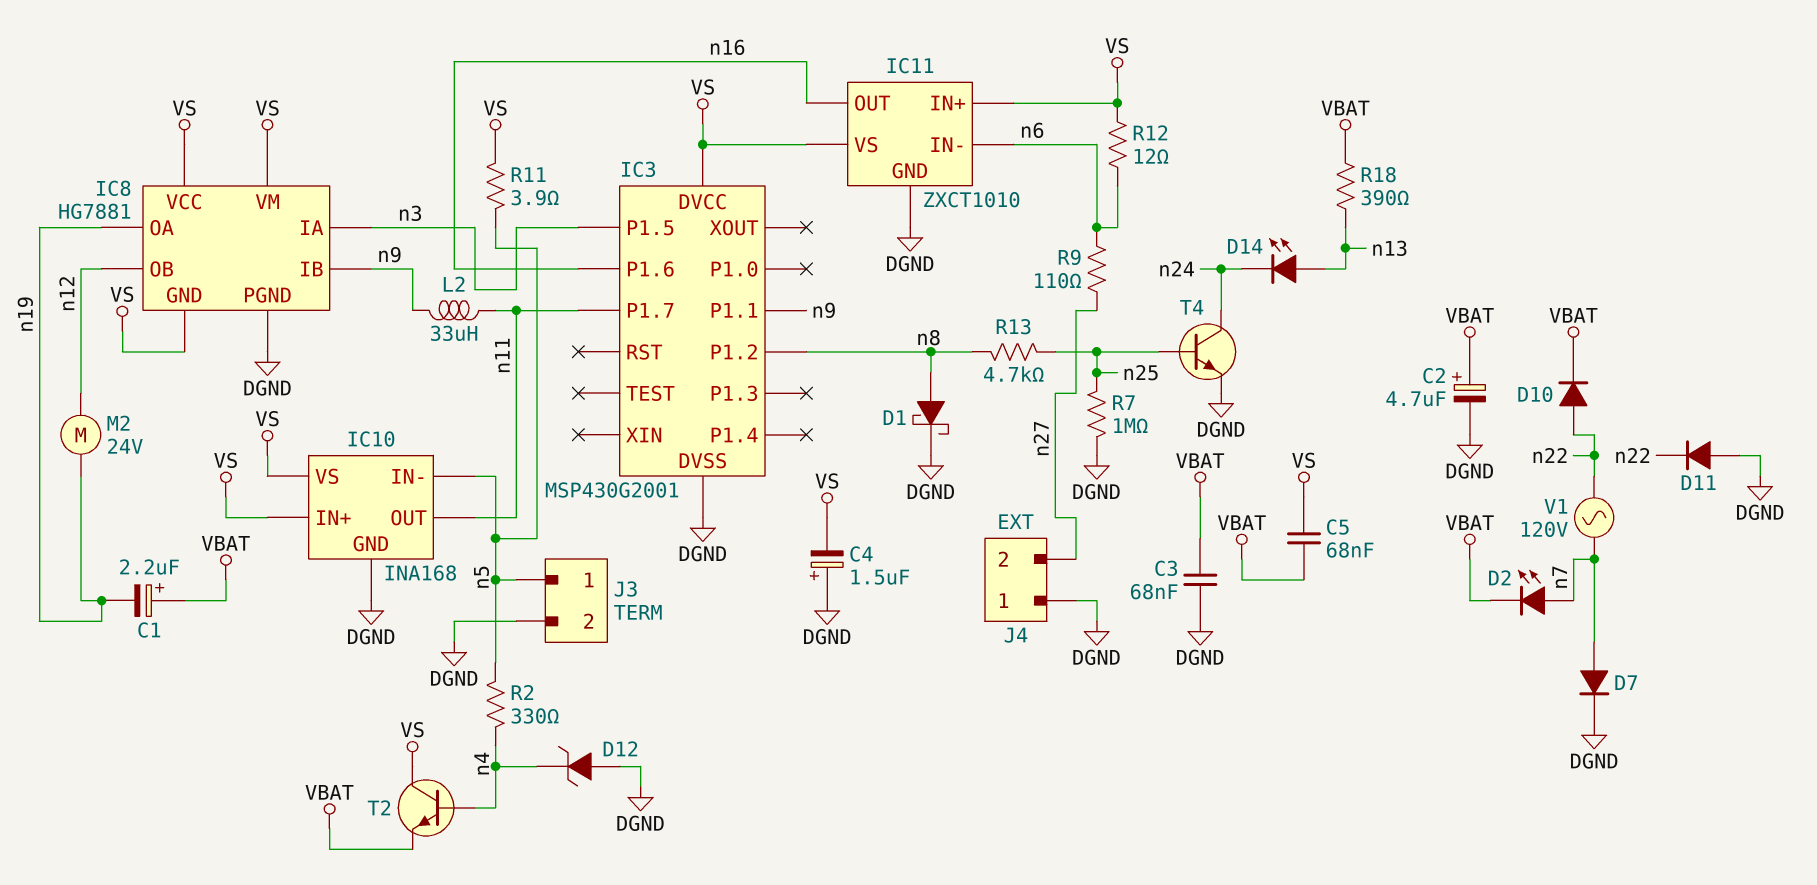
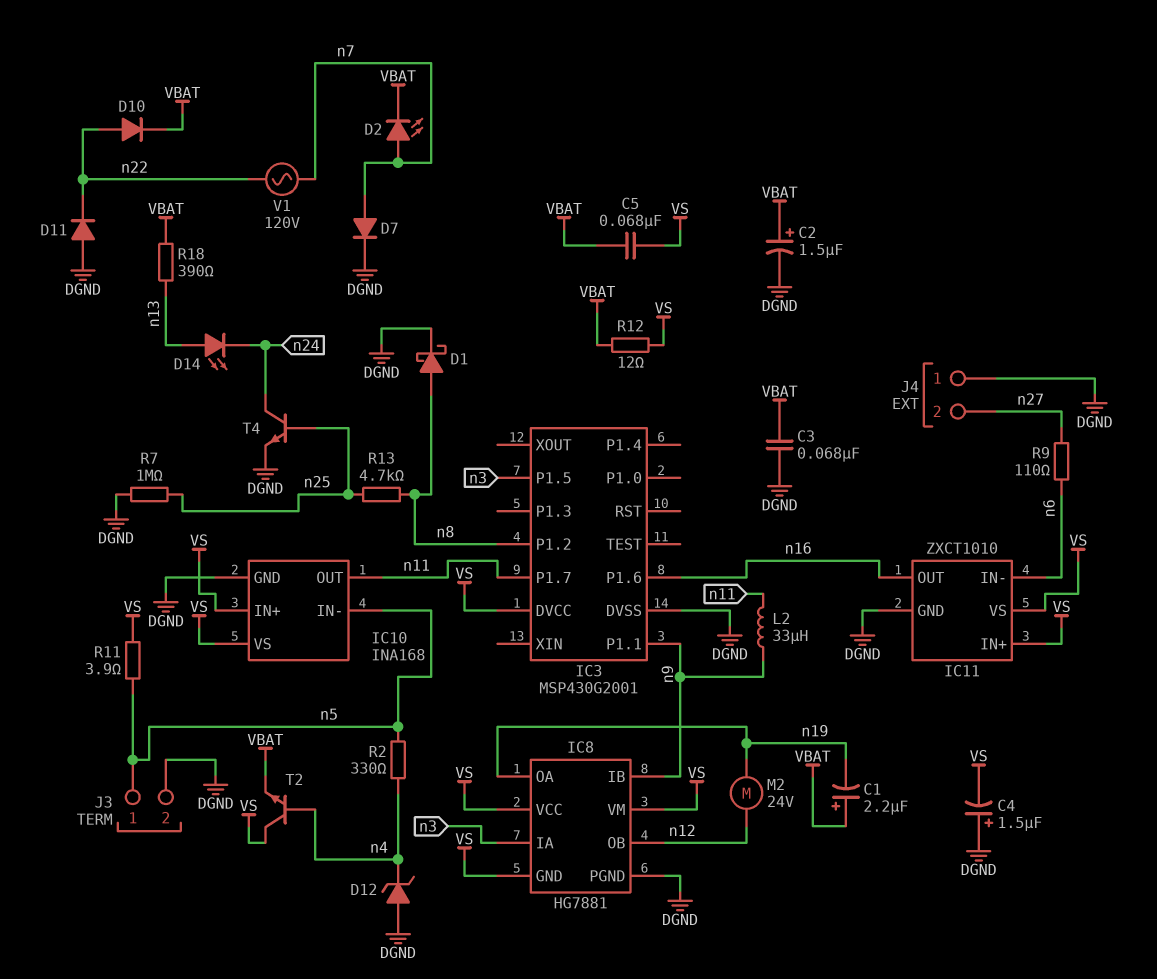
C2: 4.7uF (plus VBAT, minus DGND) -> 1.5uF (plus VBAT, minus DGND)
R12: 12 (VS, n6) -> 12 (VBAT, VS)

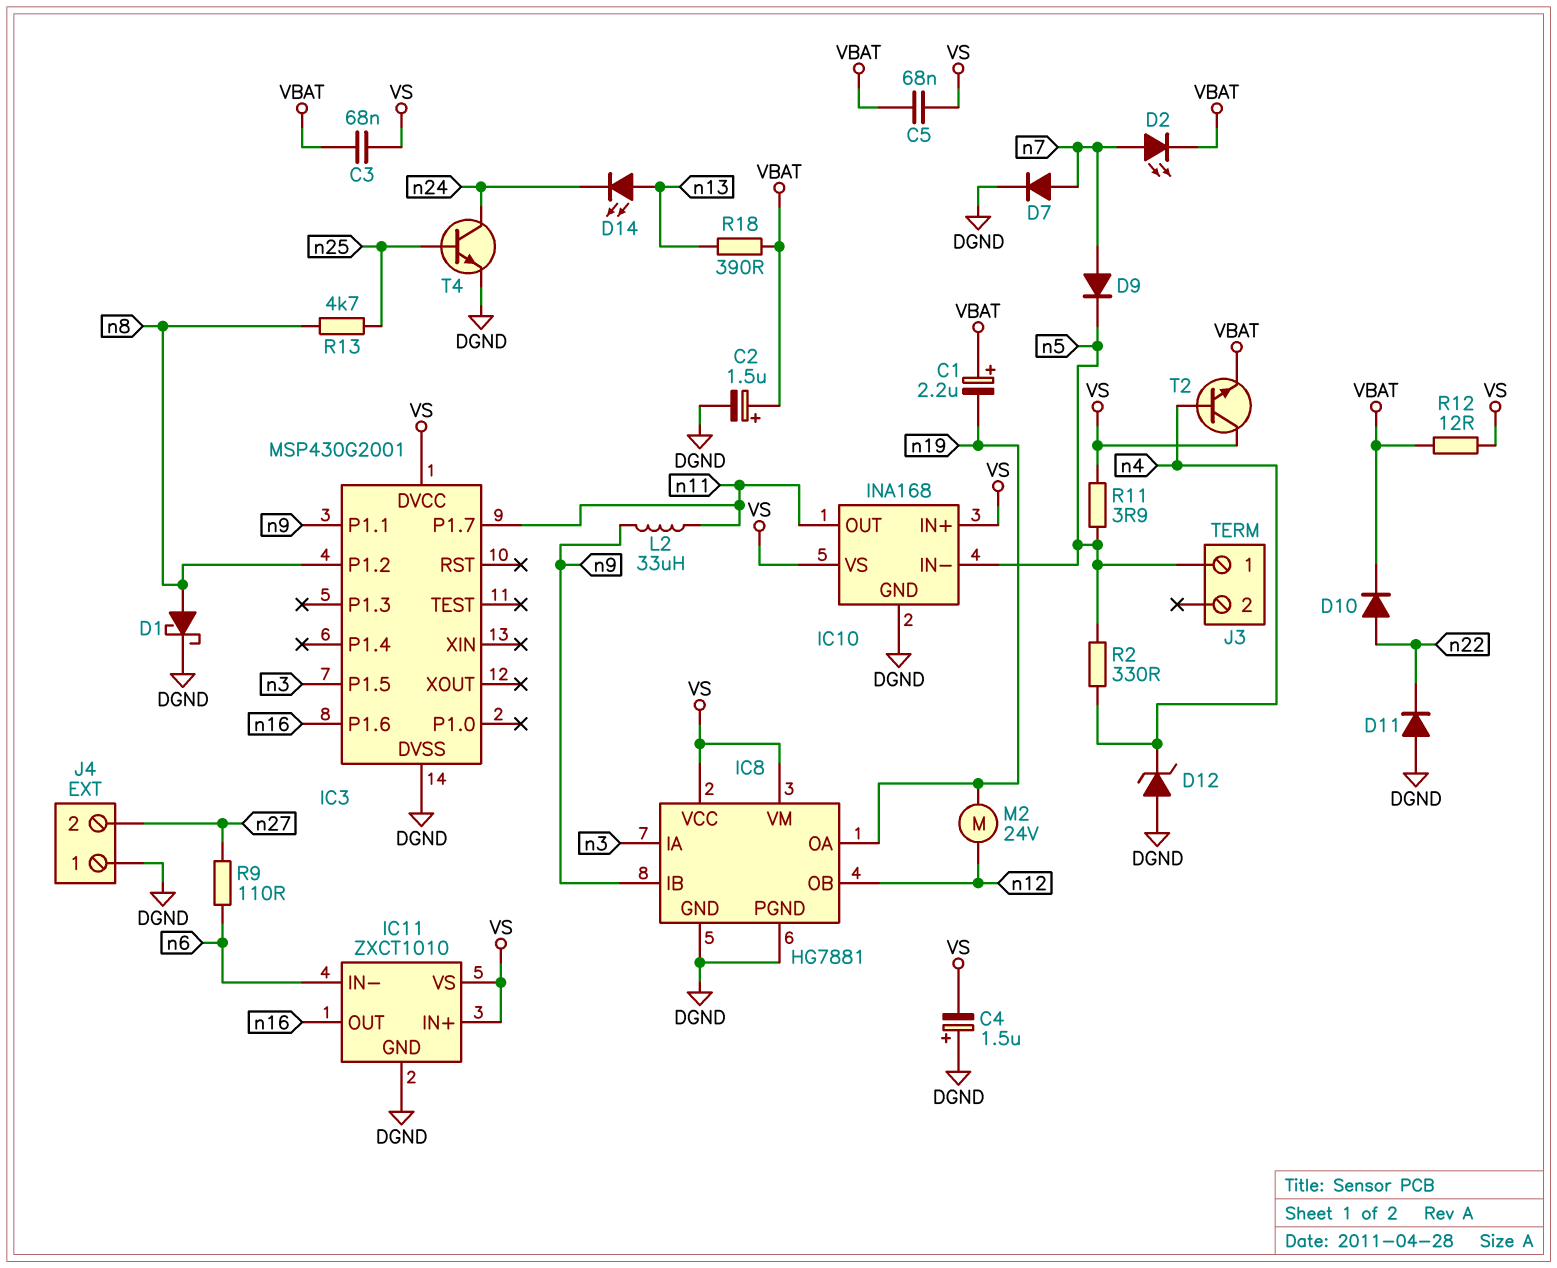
C3: 68nF (DGND, VBAT) -> 68nF (VBAT, VS)
D9: none -> diode (A n7, K n5)
IC8 pin GND: VS -> DGND
J3 pin 2: DGND -> none
R7: 1M (DGND, n25) -> none
V1: AC 120V (n7, n22) -> none

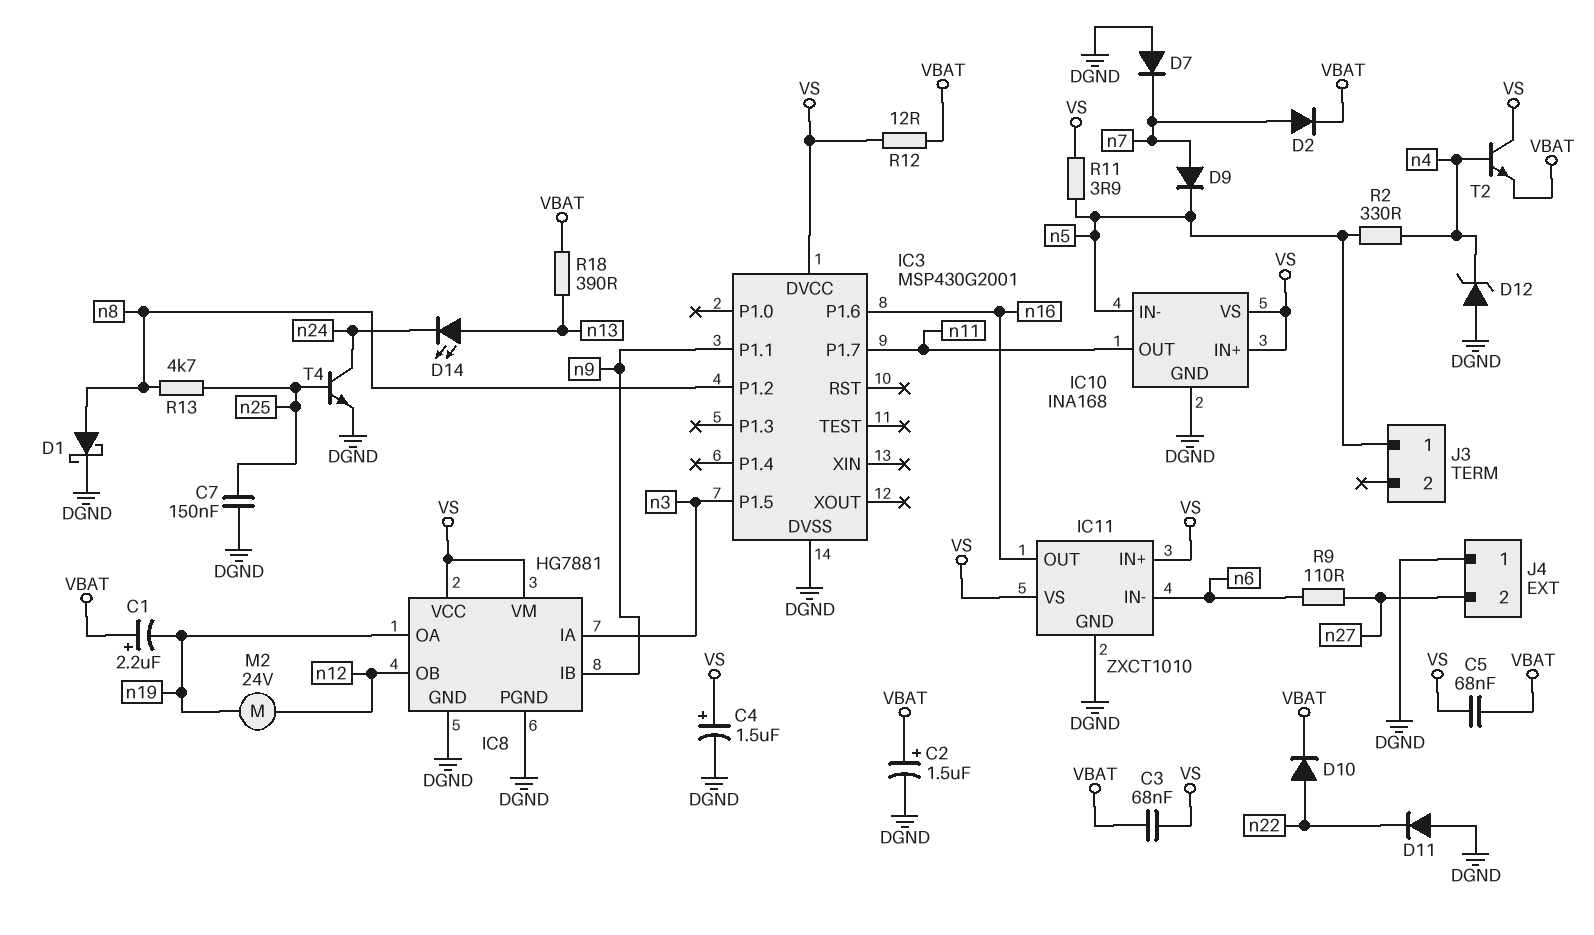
C4: 1.5uF (plus DGND, minus VS) -> 1.5uF (plus VS, minus DGND)
C7: none -> 150nF (DGND, n25)
D2: LED (A n7, K VBAT) -> diode (A n7, K VBAT)
D7: diode (A n7, K DGND) -> diode (A DGND, K n7)
L2: 33uH (n9, n11) -> none

